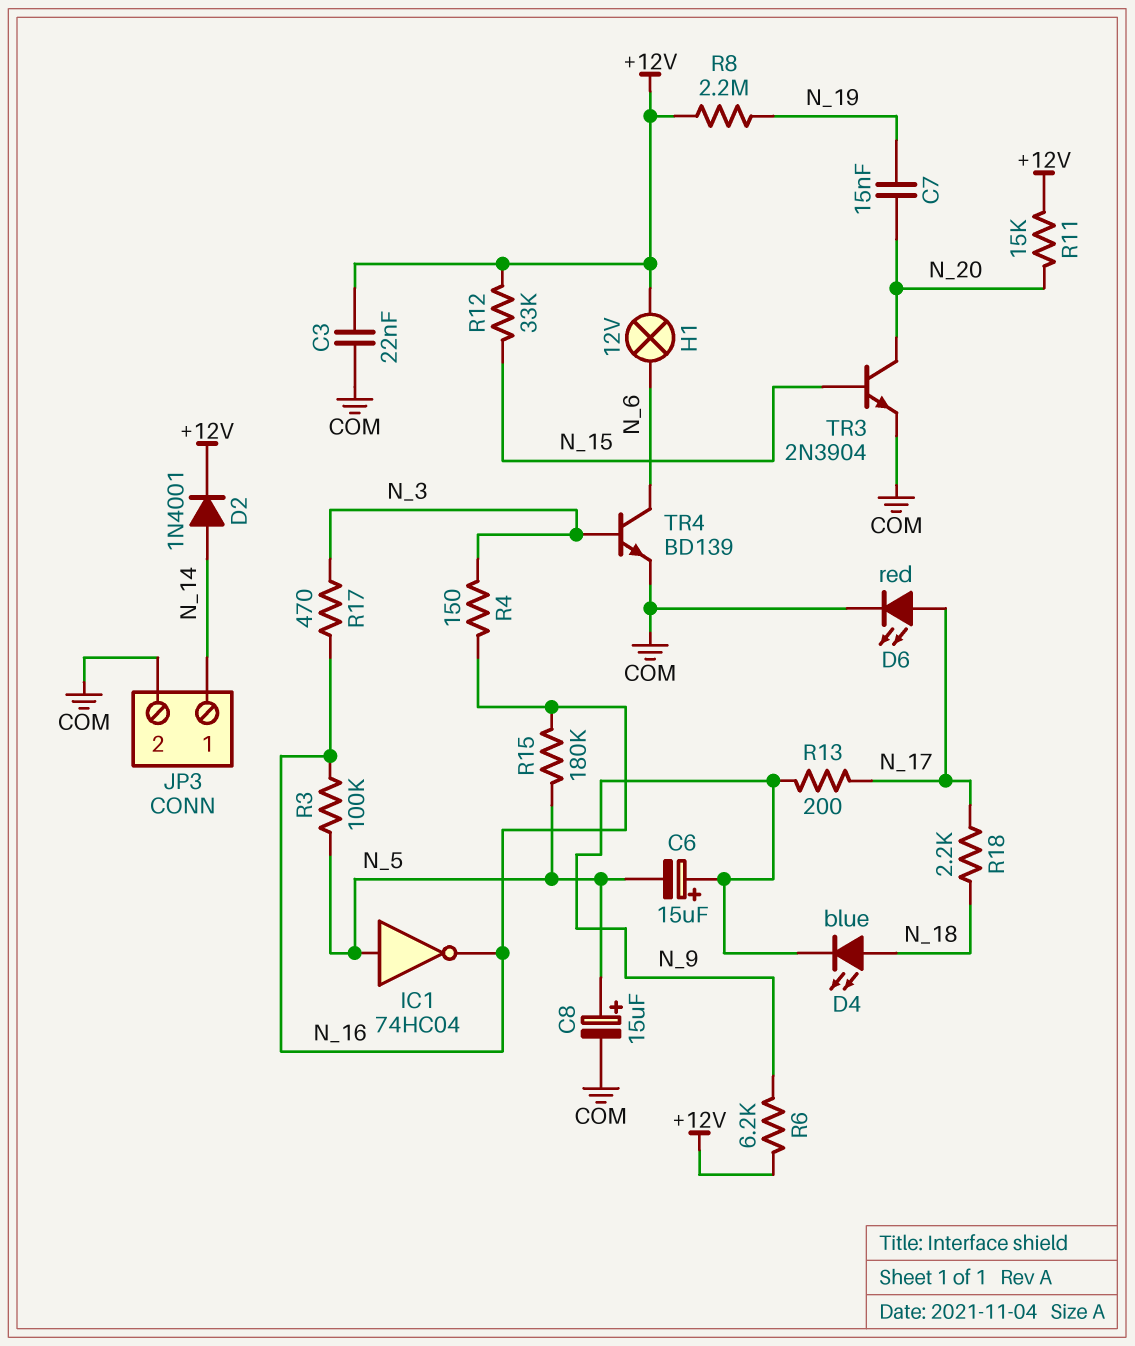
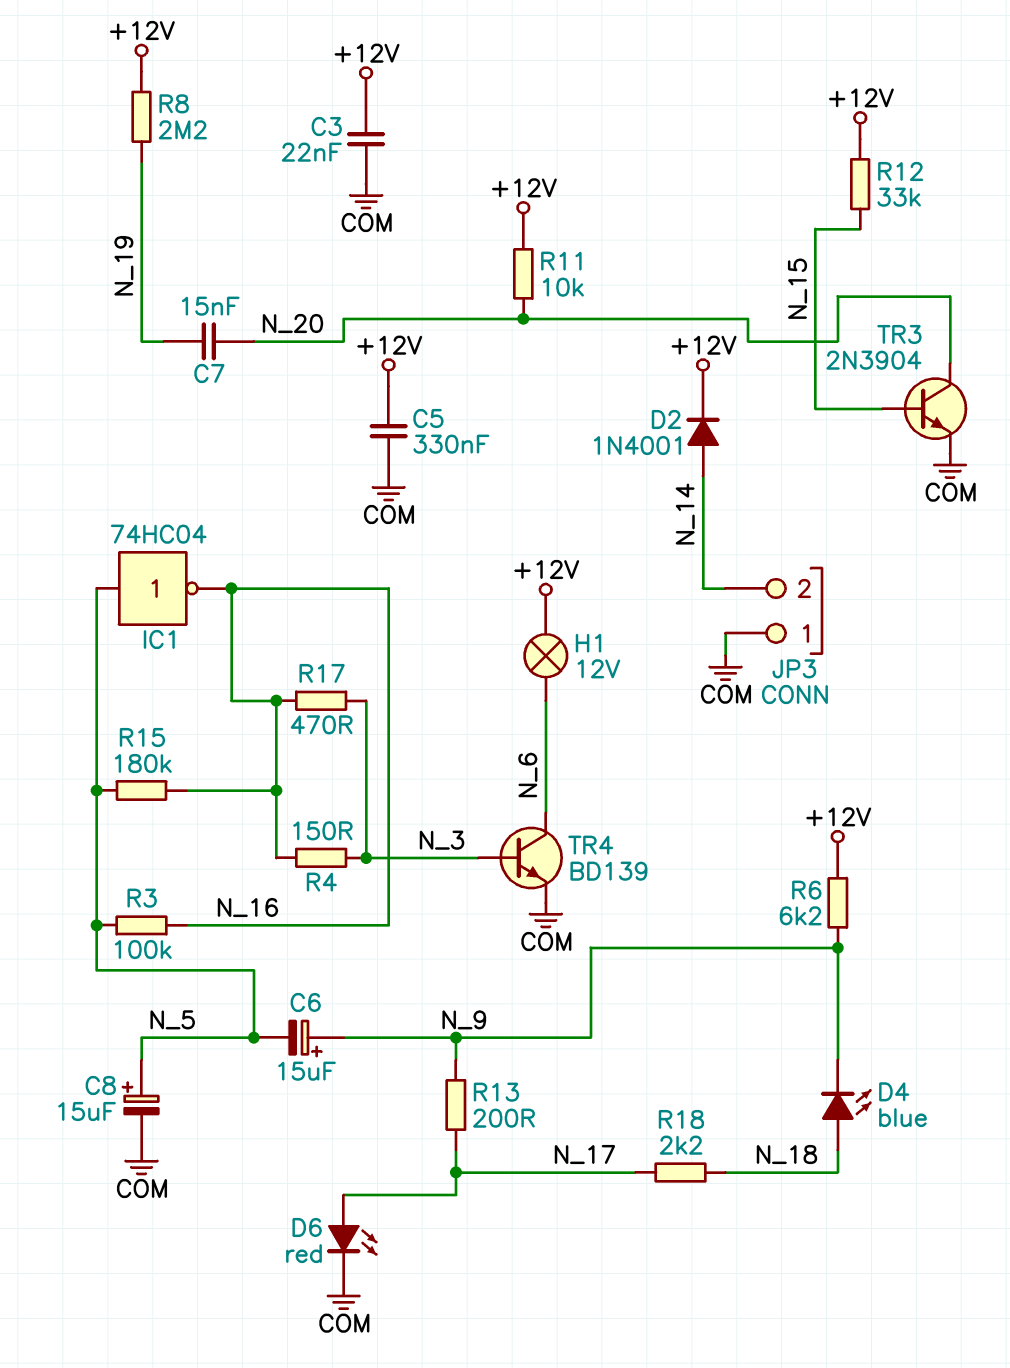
C5: none -> 330nF (+12V, COM)
JP3 pin 1: N_14 -> COM
JP3 pin 2: COM -> N_14
R11: 15k (+12V, N_20) -> 10k (+12V, N_20)

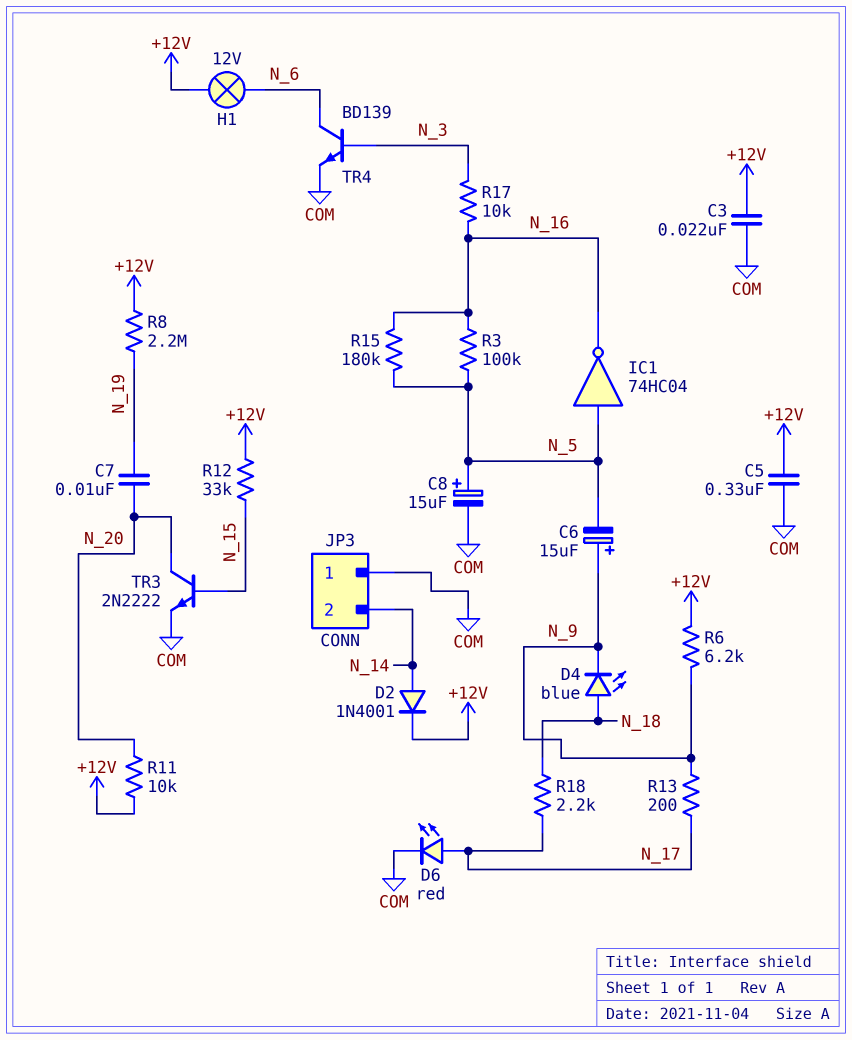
C7: 15nF (N_19, N_20) -> 10nF (N_19, N_20)
R4: 150 (N_3, N_16) -> none
R17: 470 (N_3, N_16) -> 10k (N_3, N_16)
TR3: NPN 2N3904 (B N_15, C N_20, E COM) -> NPN 2N2222 (B N_15, C N_20, E COM)

